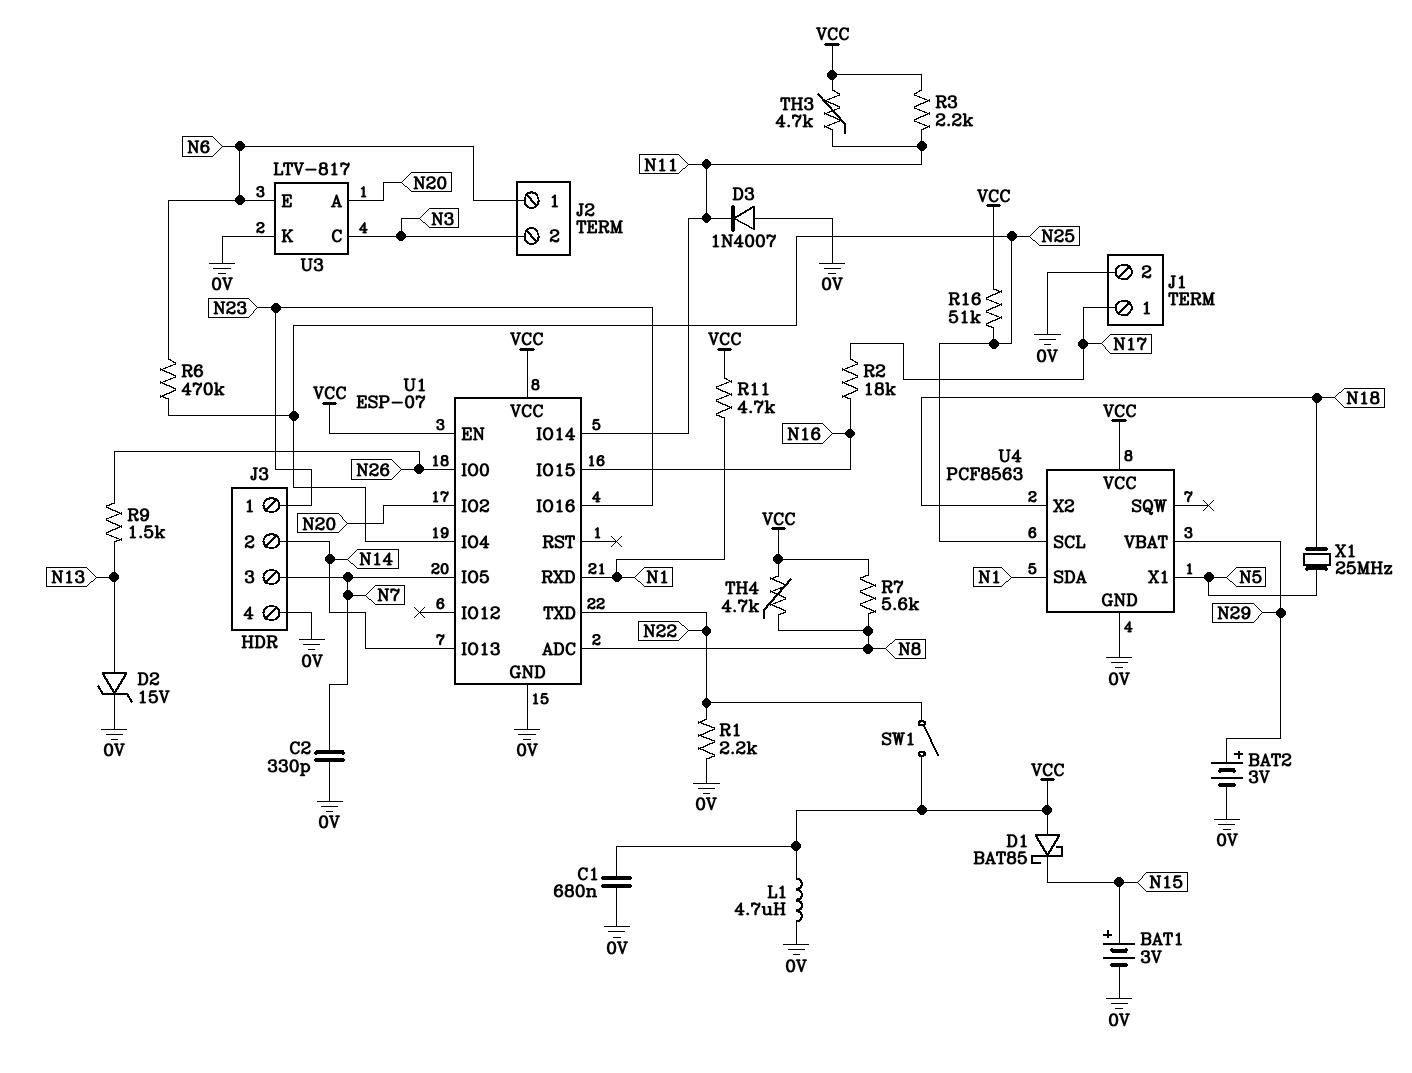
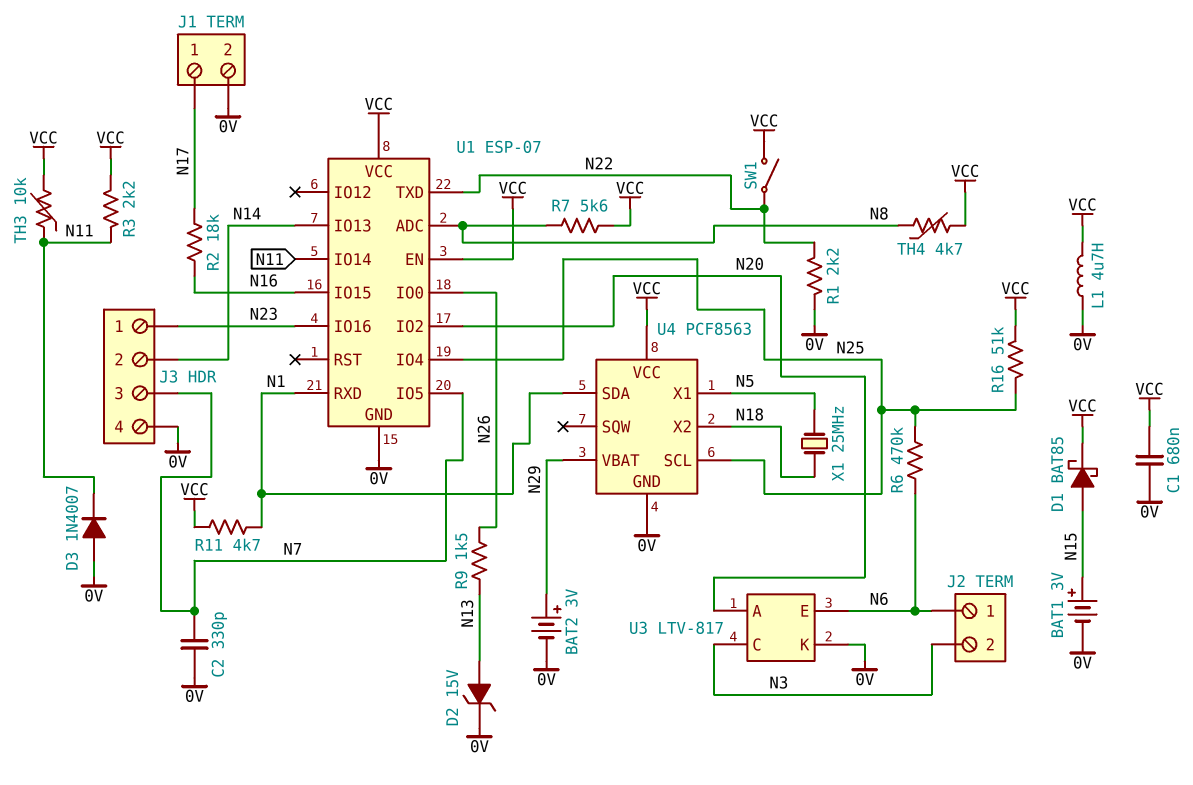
D1: schottky BAT85 (A VCC, K N15) -> schottky BAT85 (A N15, K VCC)
TH3: 4.7k (N11, VCC) -> 10k (N11, VCC)

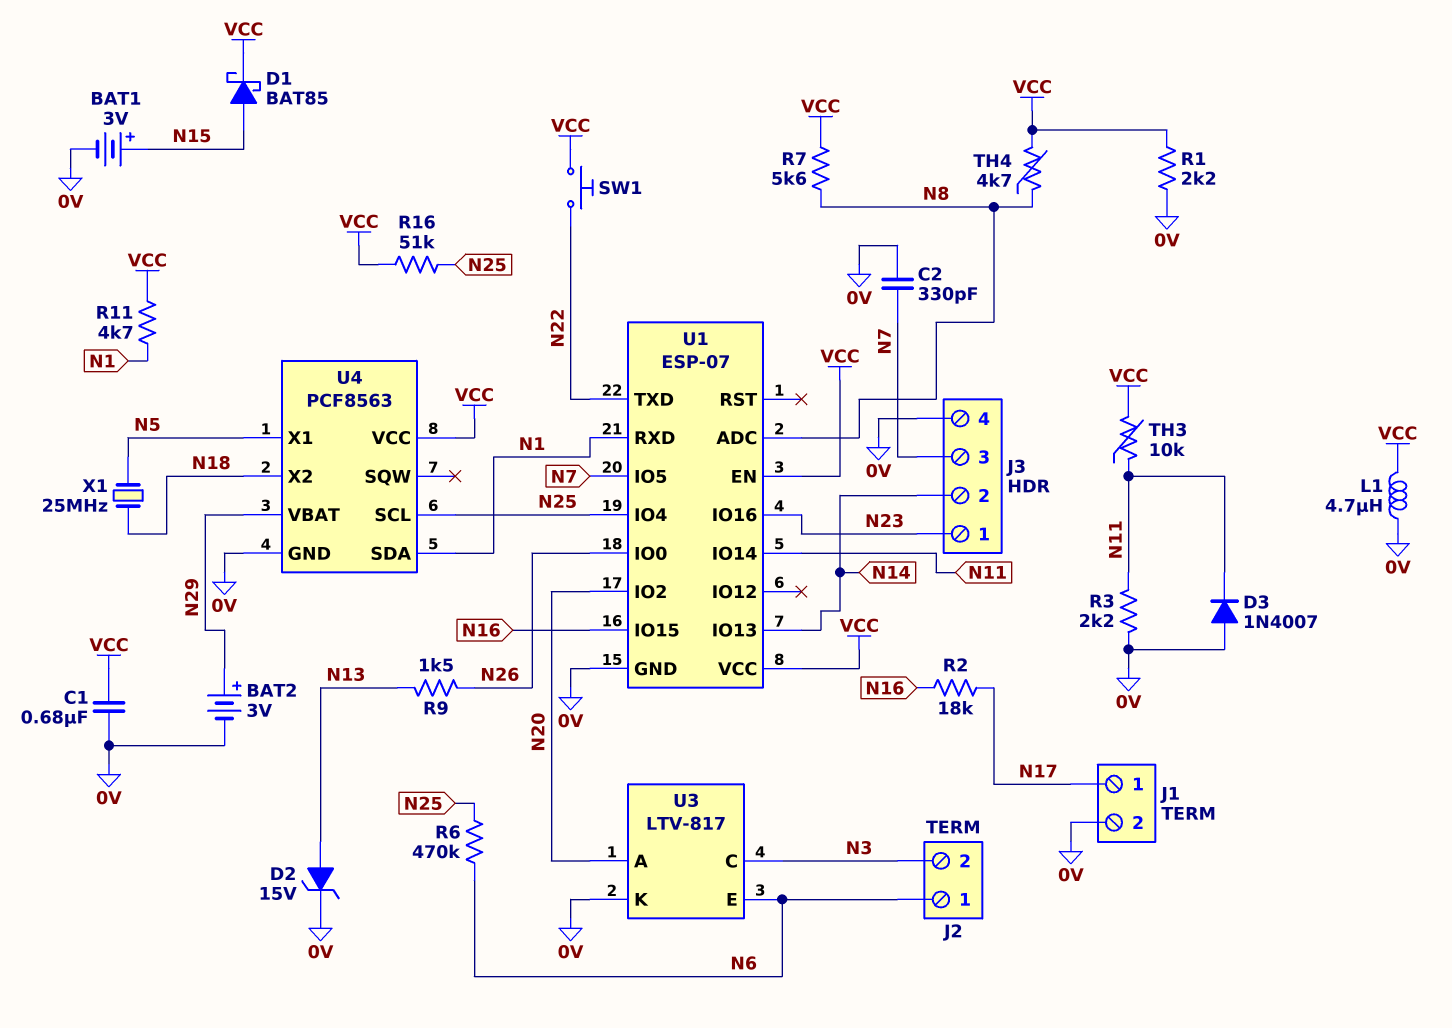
R1: 2.2k (0V, N22) -> 2.2k (0V, VCC)
R3: 2.2k (N11, VCC) -> 2.2k (0V, N11)
SW1: switch (N22, VCC) -> button (N22, VCC)

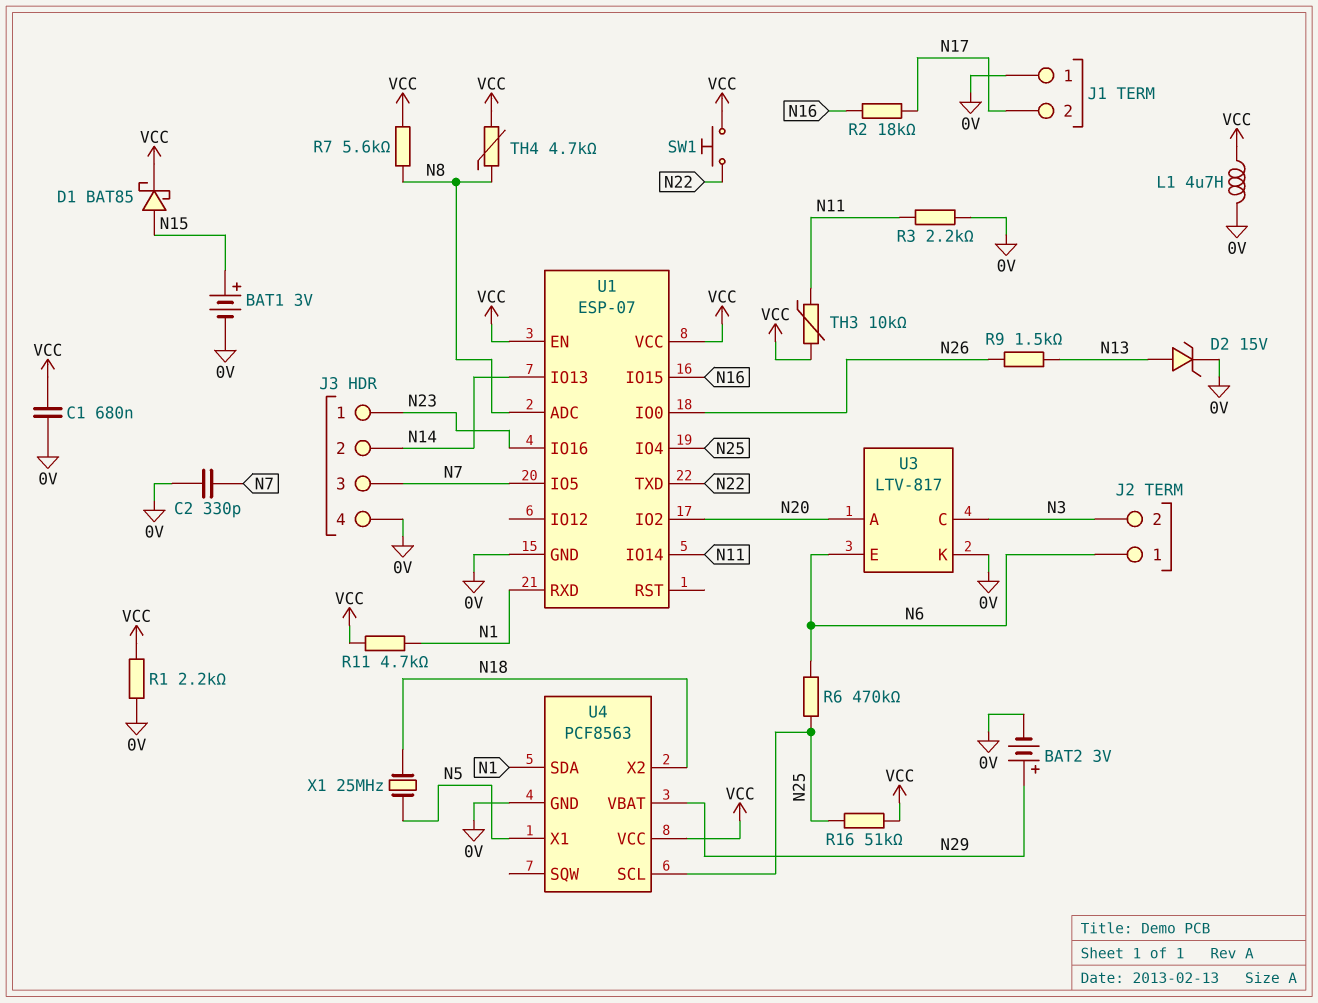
D3: diode 1N4007 (A 0V, K N11) -> none
J1 pin 1: N17 -> 0V
J1 pin 2: 0V -> N17

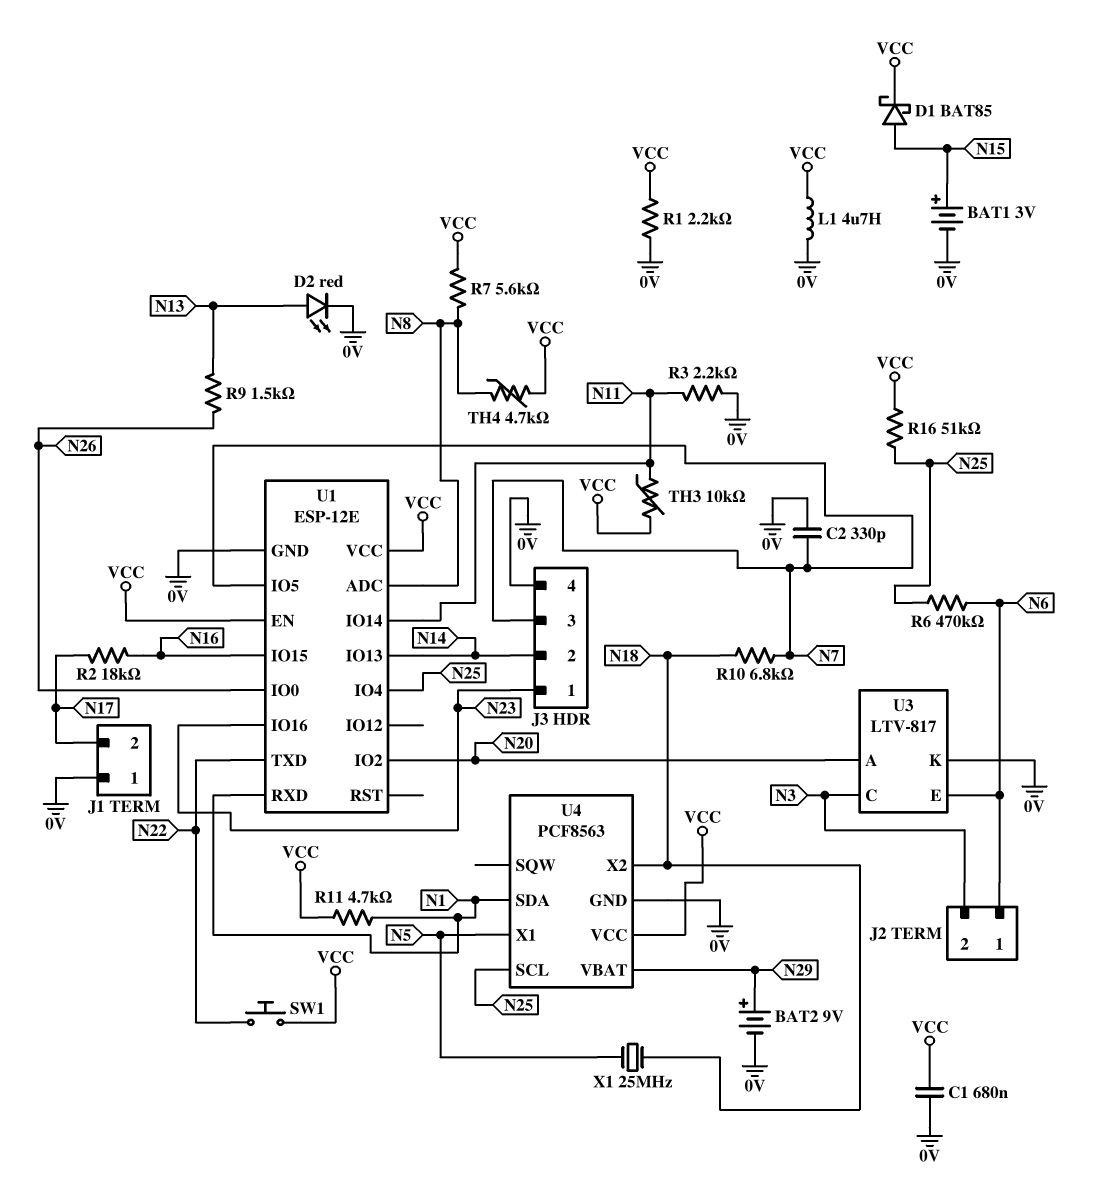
BAT2: 3V (plus N29, minus 0V) -> 9V (plus N29, minus 0V)
D2: zener 15V (A N13, K 0V) -> LED red (A N13, K 0V)
R10: none -> 6.8k (N7, N18)
U1: ESP-07 -> ESP-12E

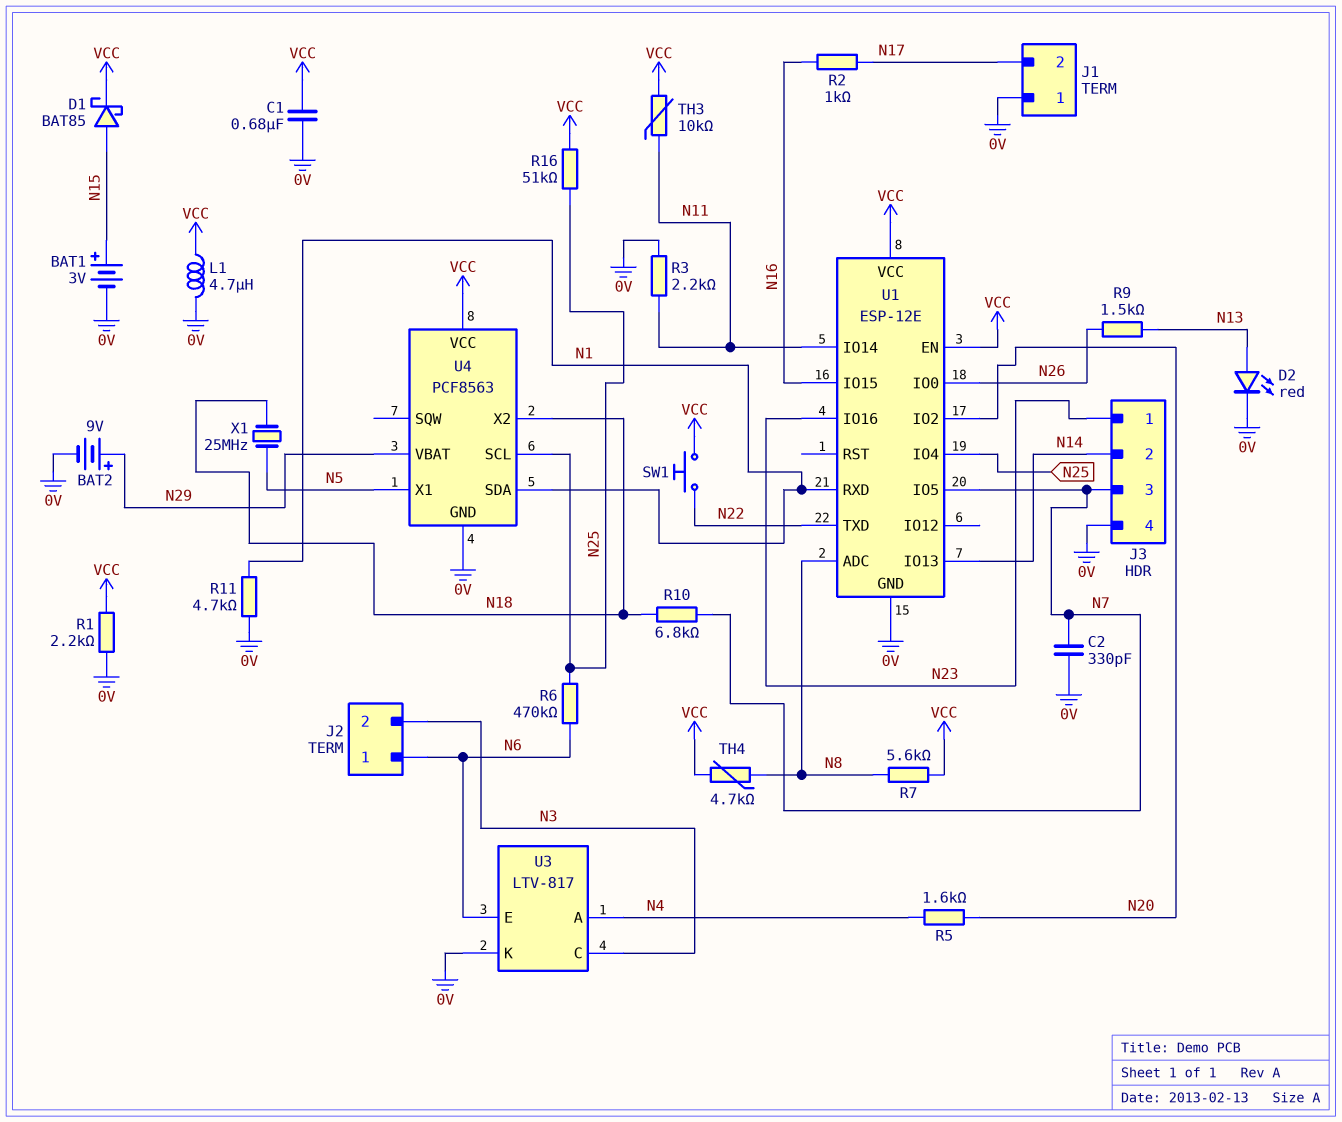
R2: 18k (N16, N17) -> 1k (N16, N17)
R5: none -> 1.6k (N4, N20)
R11: 4.7k (N1, VCC) -> 4.7k (0V, N1)
U3 pin A: N20 -> N4

